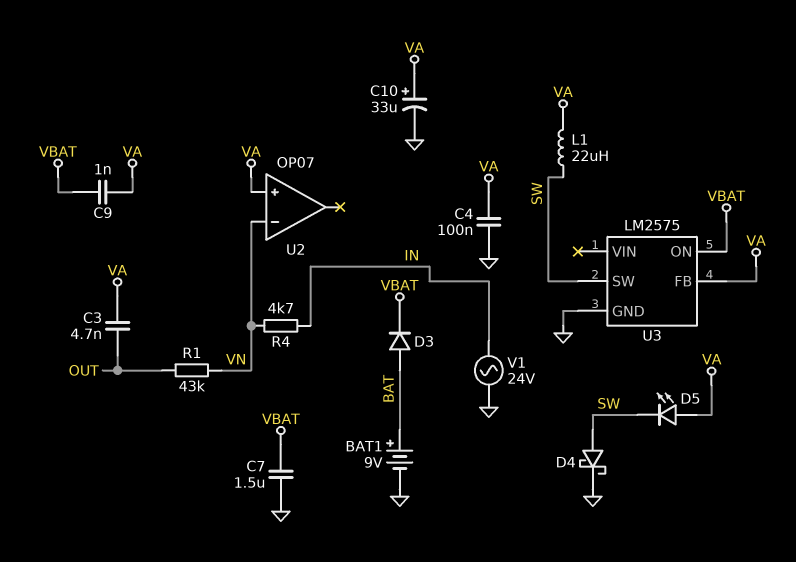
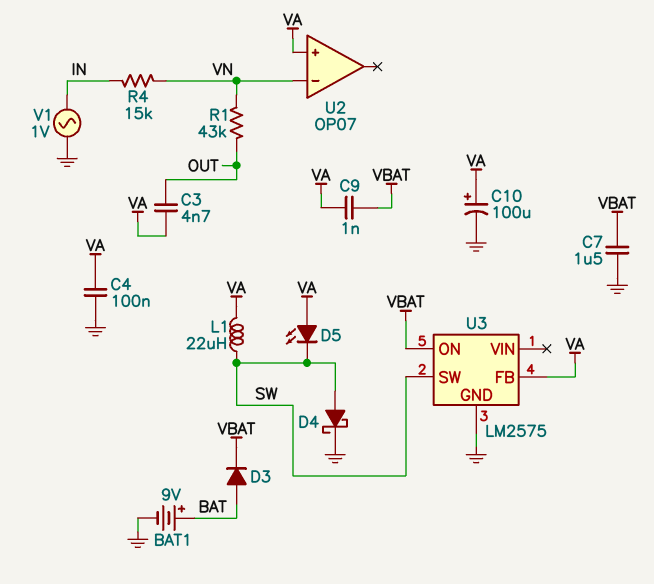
C10: 33uF (plus VA, minus GND) -> 100uF (plus VA, minus GND)
R4: 4.7k (IN, VN) -> 15k (IN, VN)
V1: AC 24V (GND, IN) -> AC 1V (GND, IN)

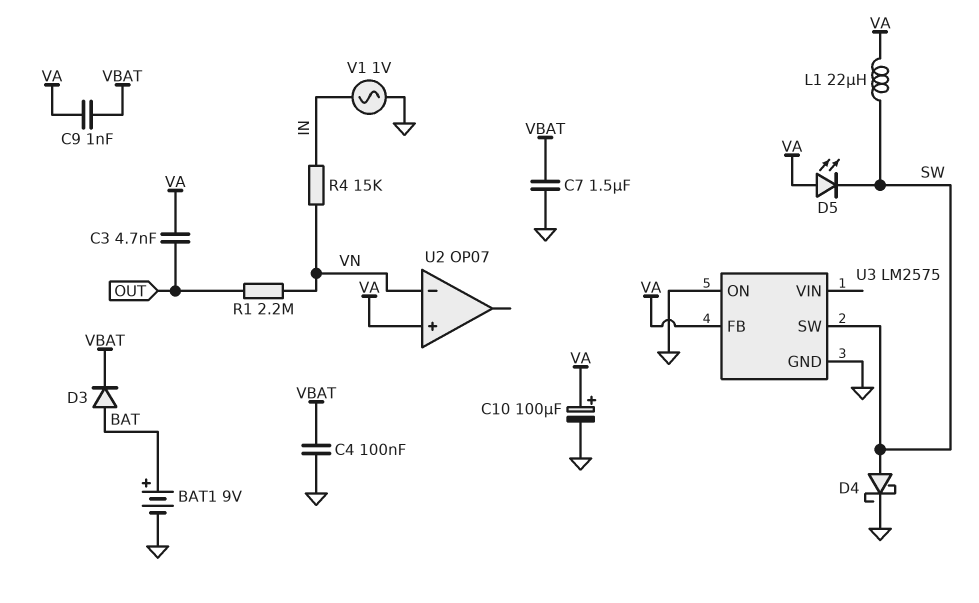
C4: 100nF (GND, VA) -> 100nF (GND, VBAT)
R1: 43k (OUT, VN) -> 2.2M (OUT, VN)
U3 pin ON: VBAT -> GND

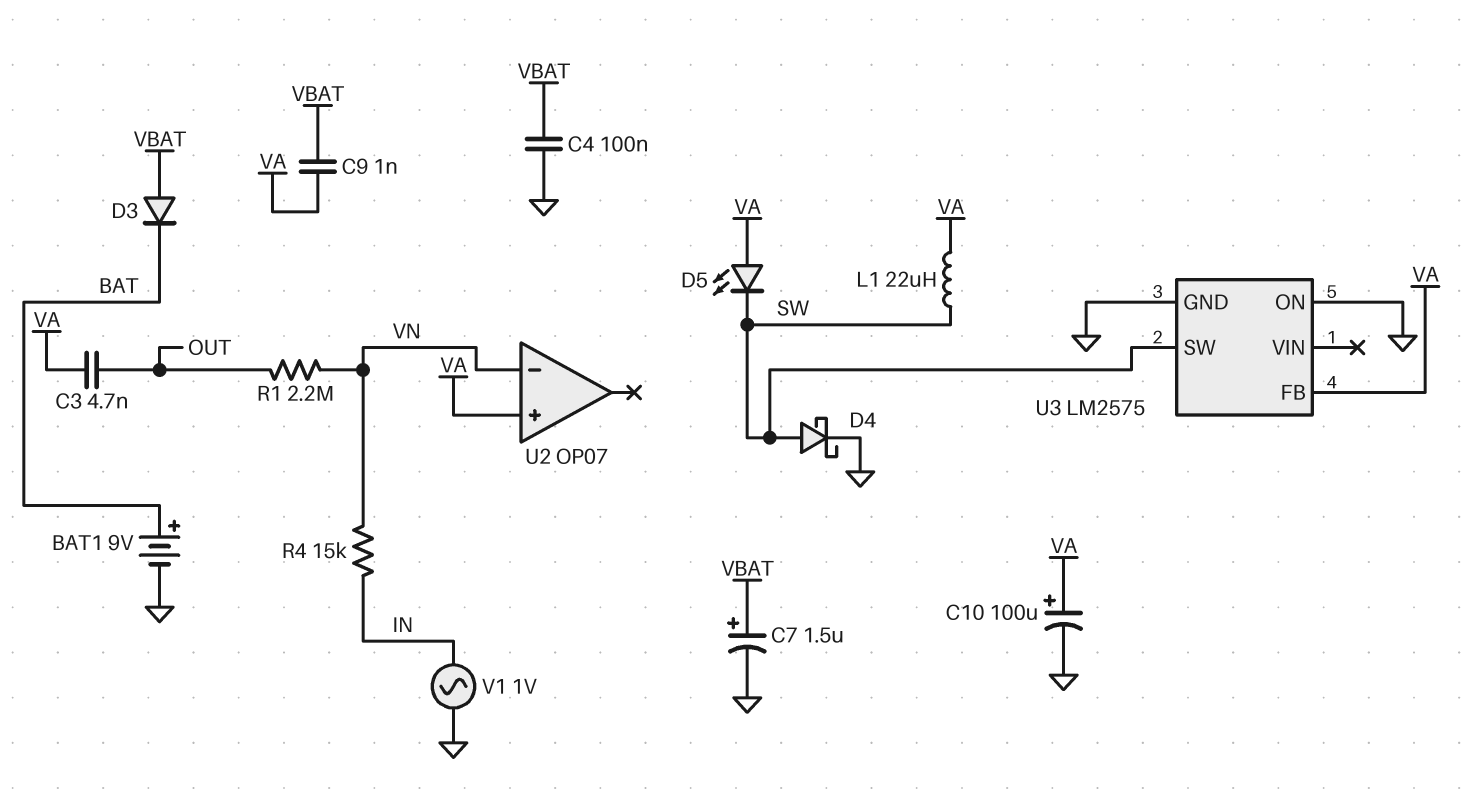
C7: 1.5uF (GND, VBAT) -> 1.5uF (plus VBAT, minus GND)
D3: diode (A BAT, K VBAT) -> diode (A VBAT, K BAT)

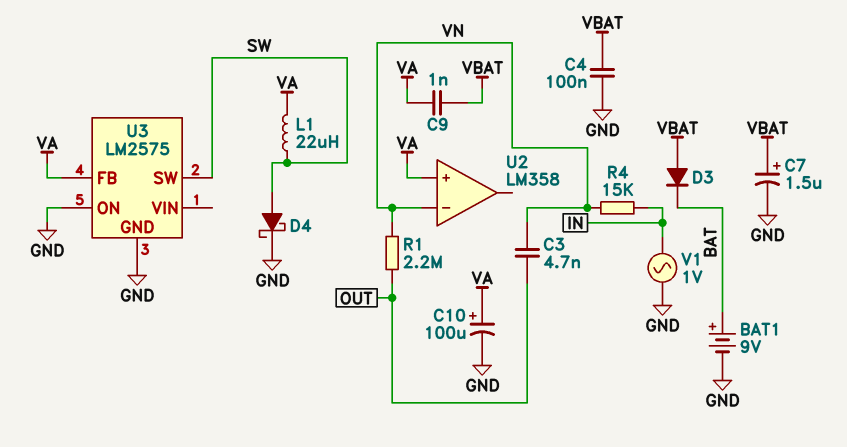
C3: 4.7nF (OUT, VA) -> 4.7nF (OUT, VN)
D5: LED (A VA, K SW) -> none
U2: OP07 -> LM358

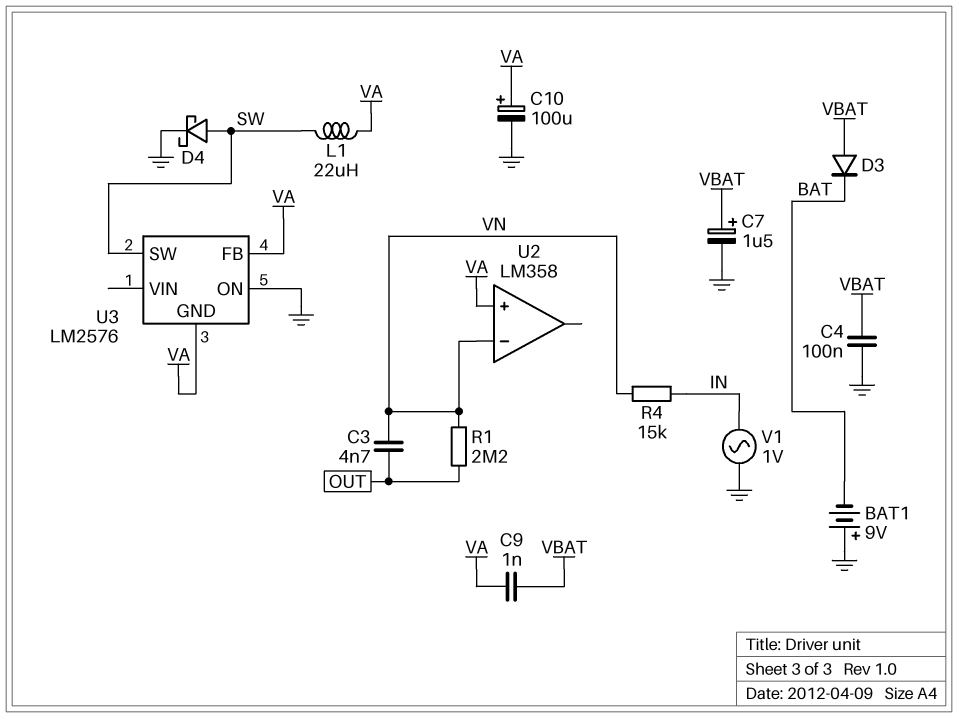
BAT1: 9V (plus BAT, minus GND) -> 9V (plus GND, minus BAT)
U3: LM2575 -> LM2576
U3 pin GND: GND -> VA

